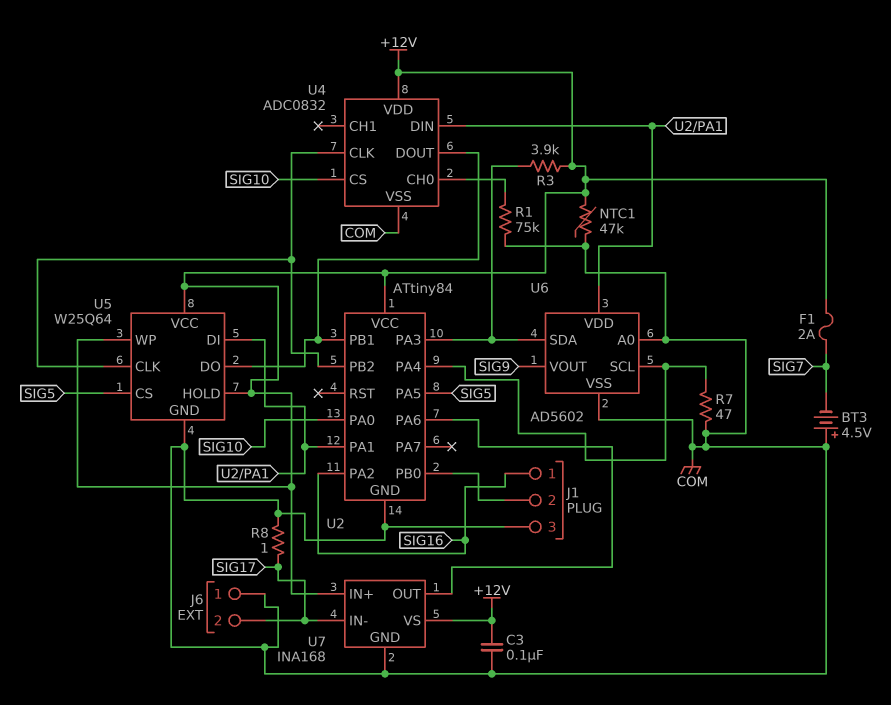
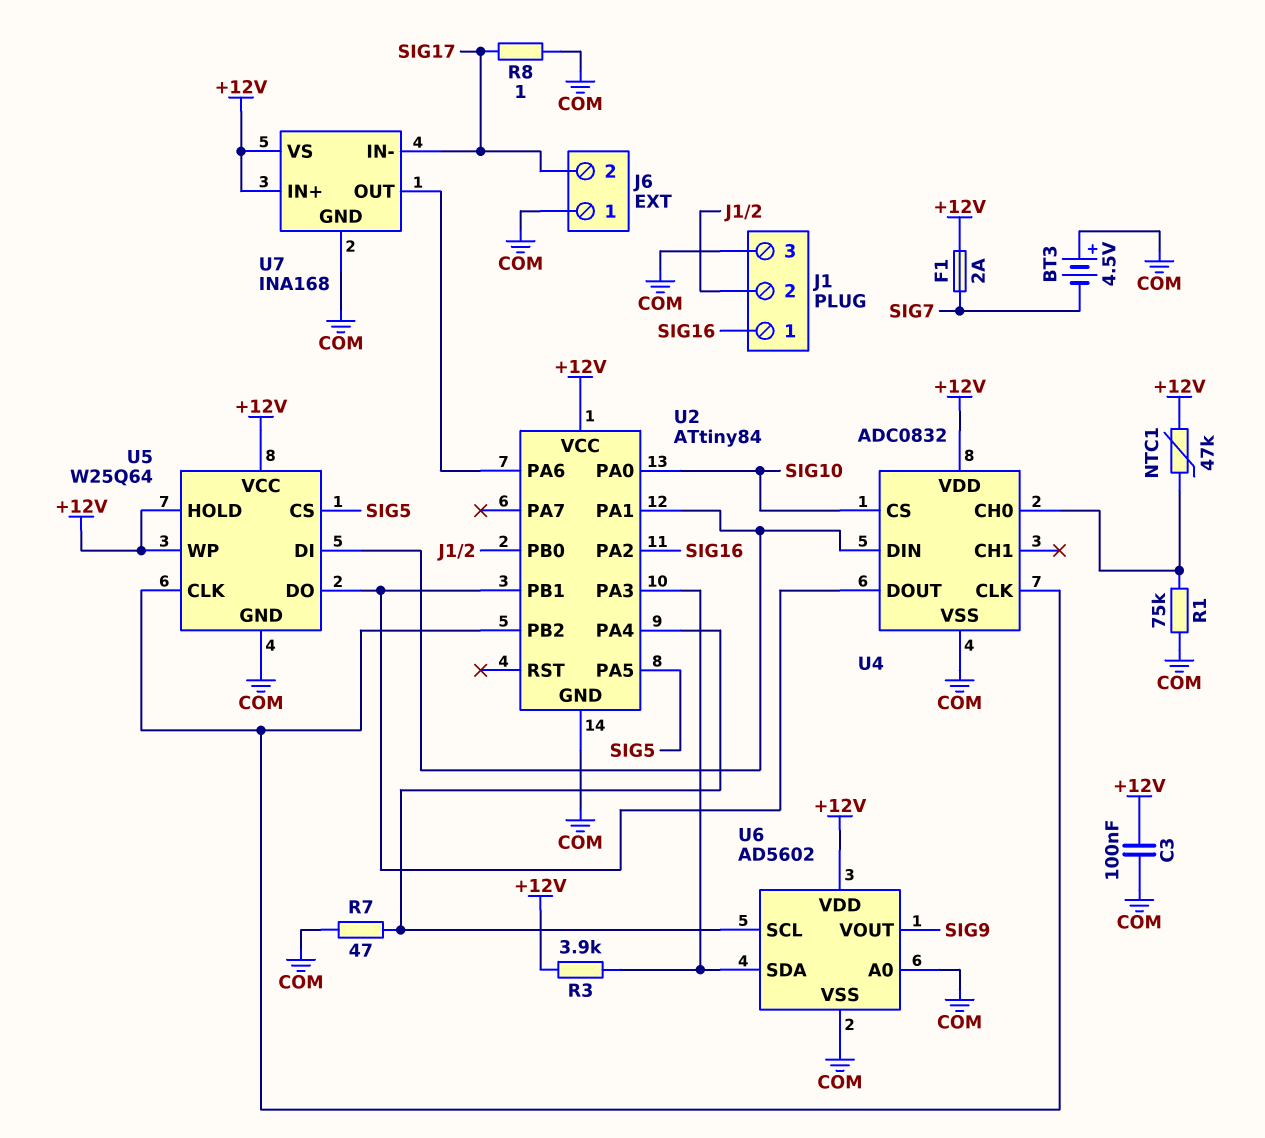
NTC1: 47k (+12V, COM) -> 47k (+12V, U4/CH0)
U6 pin VDD: U2/PA1 -> +12V

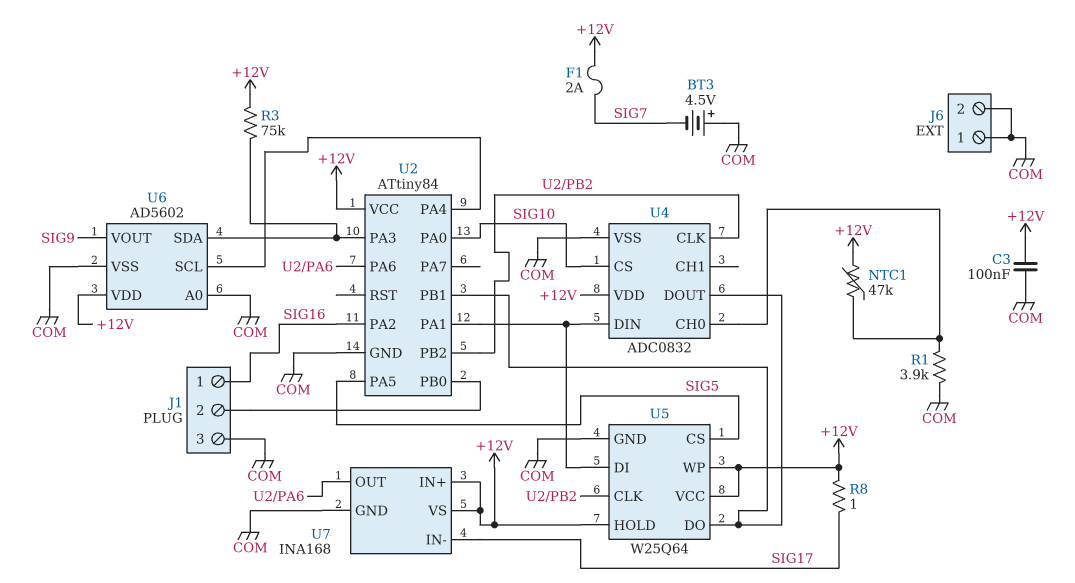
J6 pin 2: SIG17 -> COM
R1: 75k (COM, U4/CH0) -> 3.9k (COM, U4/CH0)
R3: 3.9k (+12V, U2/PA3) -> 75k (+12V, U2/PA3)
R7: 47 (COM, U2/PA4) -> none
R8: 1 (COM, SIG17) -> 1 (+12V, SIG17)

